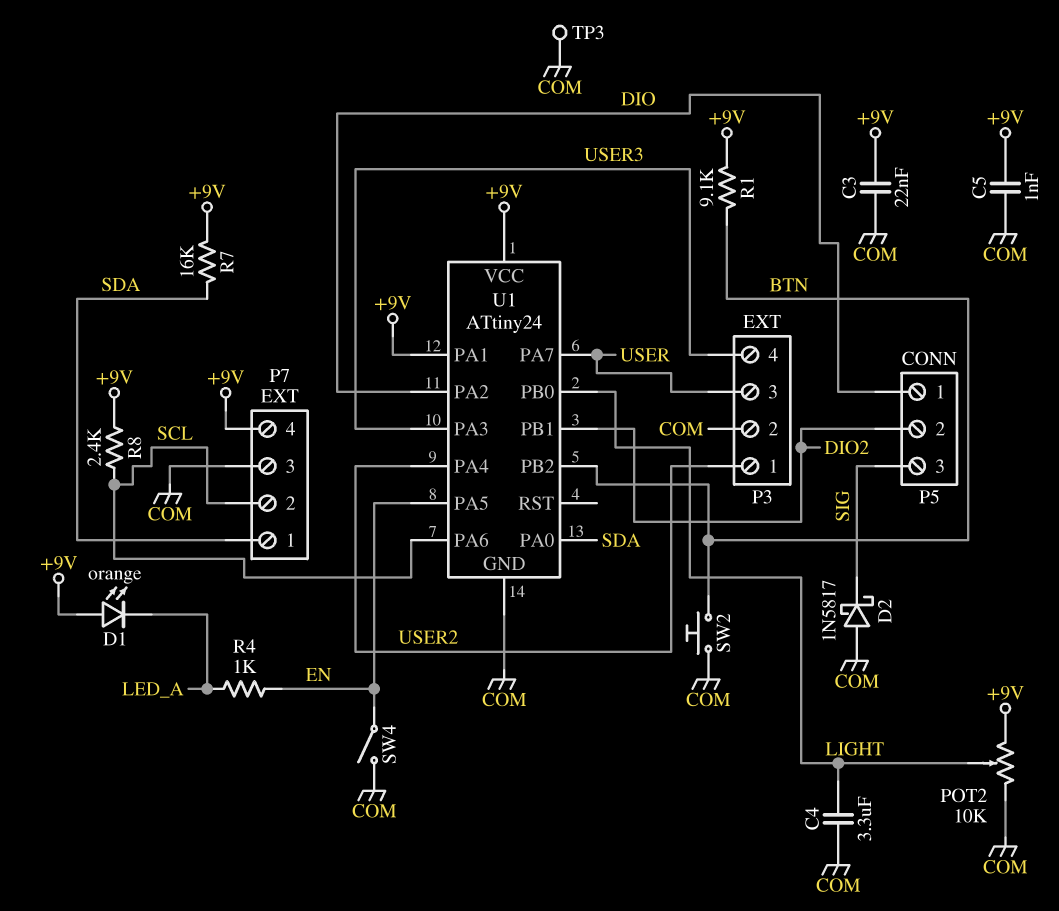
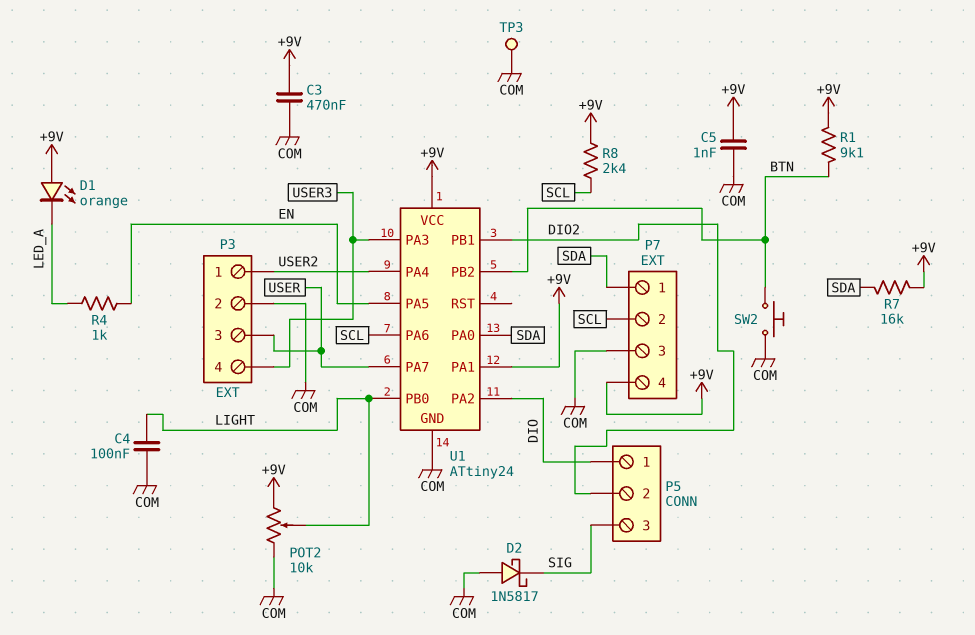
C3: 22nF (+9V, COM) -> 470nF (+9V, COM)
C4: 3.3uF (COM, LIGHT) -> 100nF (COM, LIGHT)
SW4: switch (COM, EN) -> none

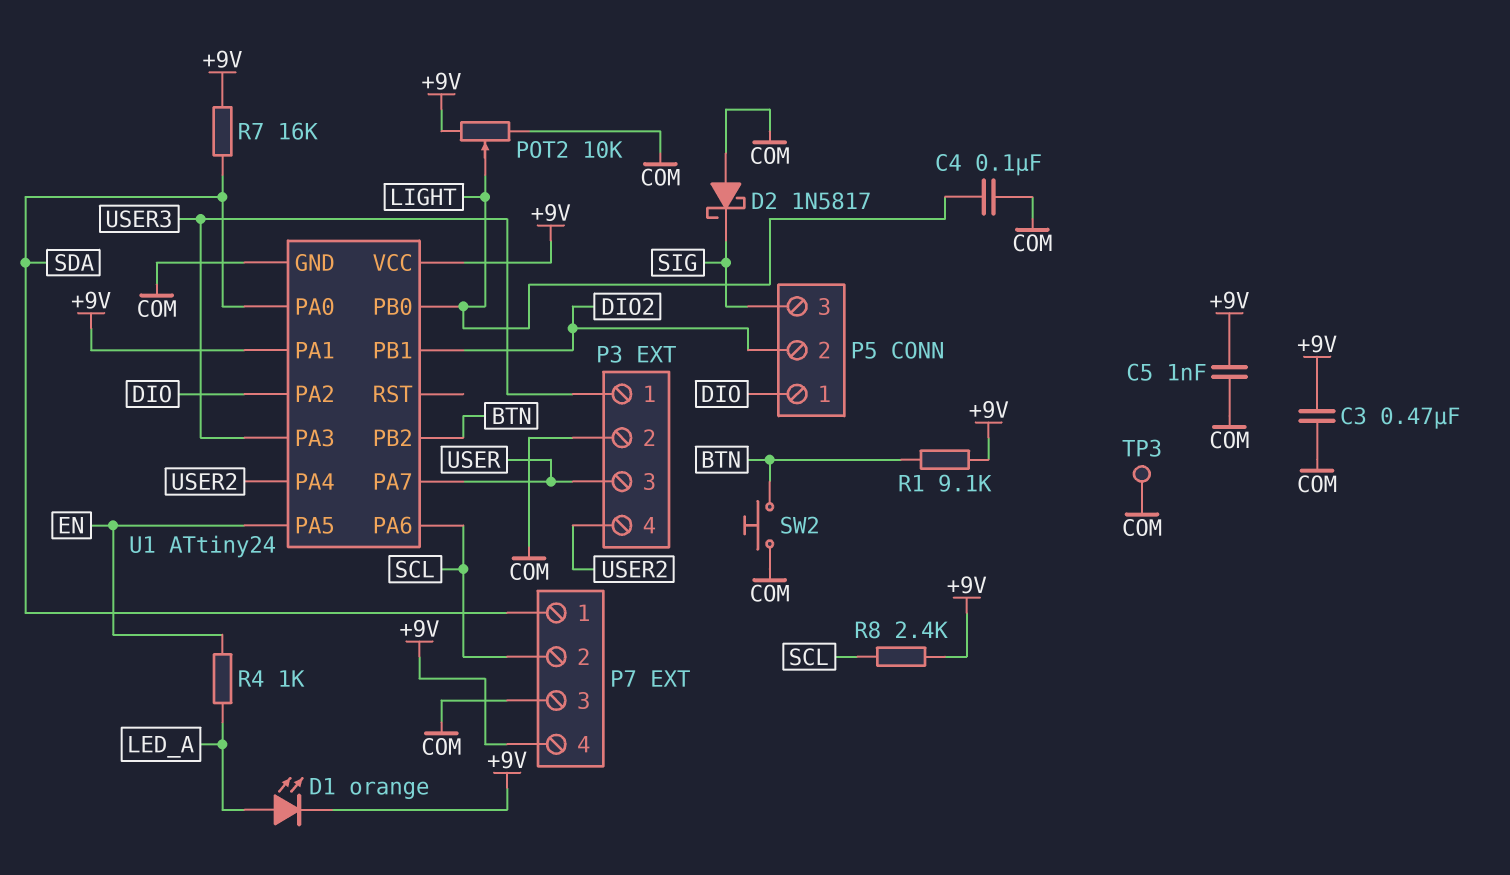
D1: LED orange (A +9V, K LED_A) -> LED orange (A LED_A, K +9V)
P3 pin 1: USER2 -> USER3
P3 pin 4: USER3 -> USER2

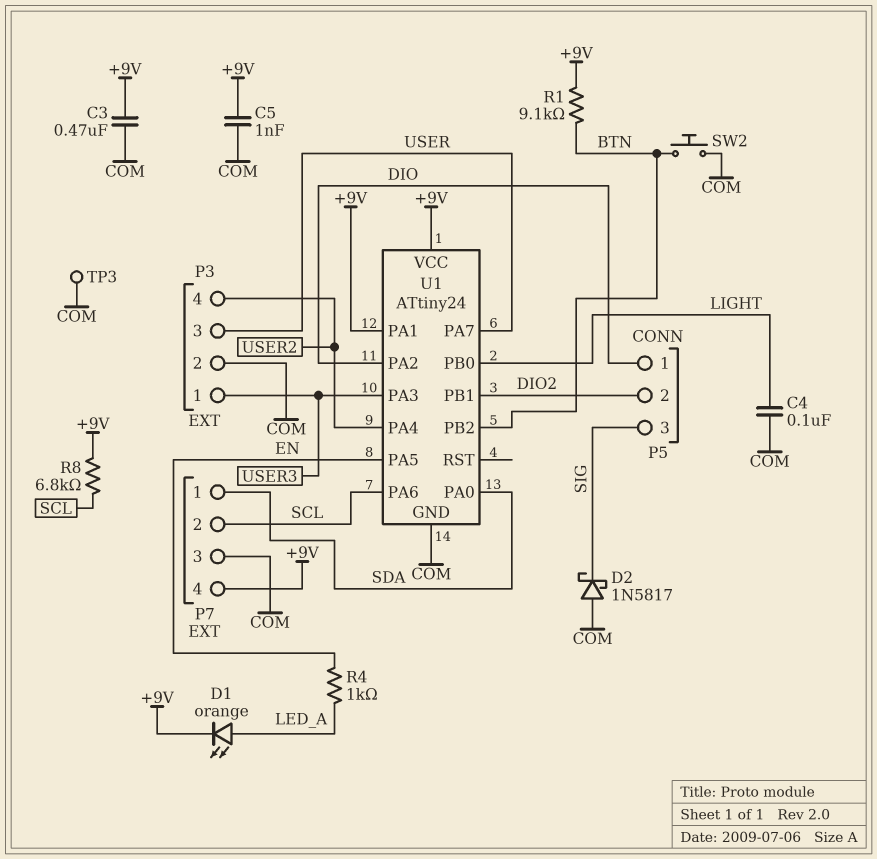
POT2: 10k (+9V, COM, wiper LIGHT) -> none
R7: 16k (+9V, SDA) -> none
R8: 2.4k (+9V, SCL) -> 6.8k (+9V, SCL)

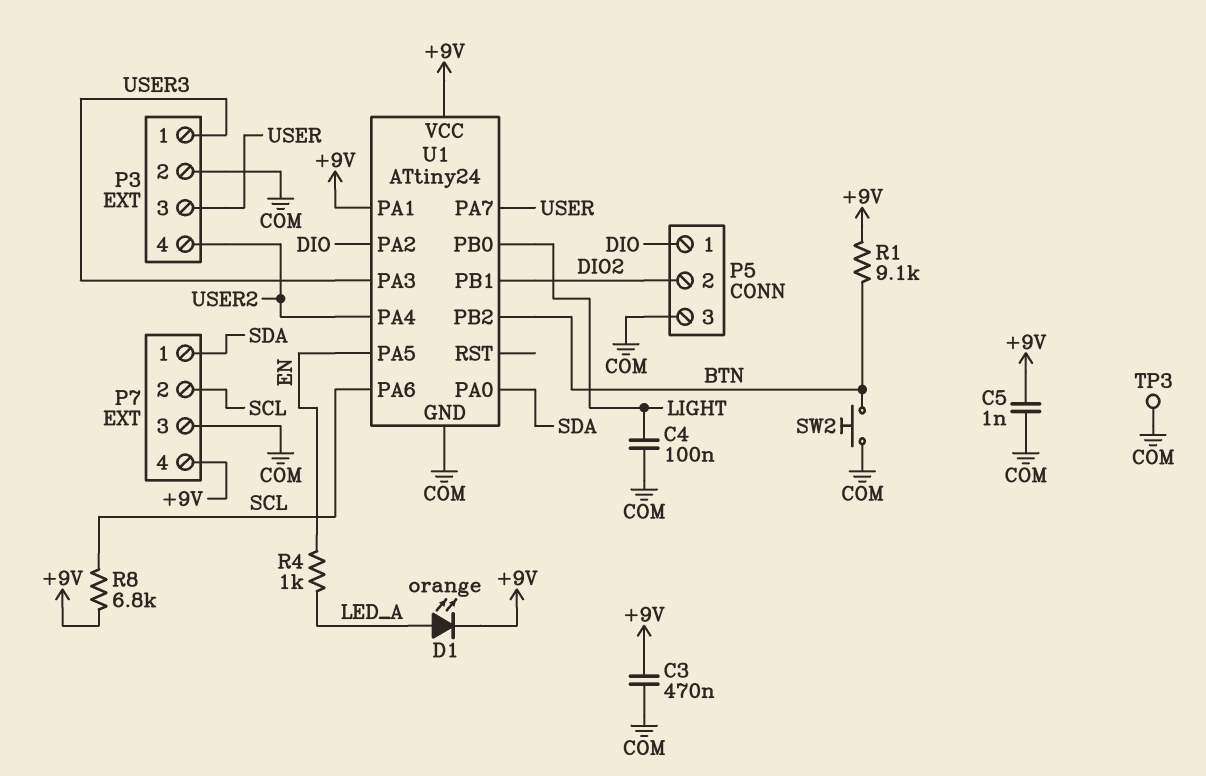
D2: schottky 1N5817 (A COM, K SIG) -> none
P5 pin 3: SIG -> COM

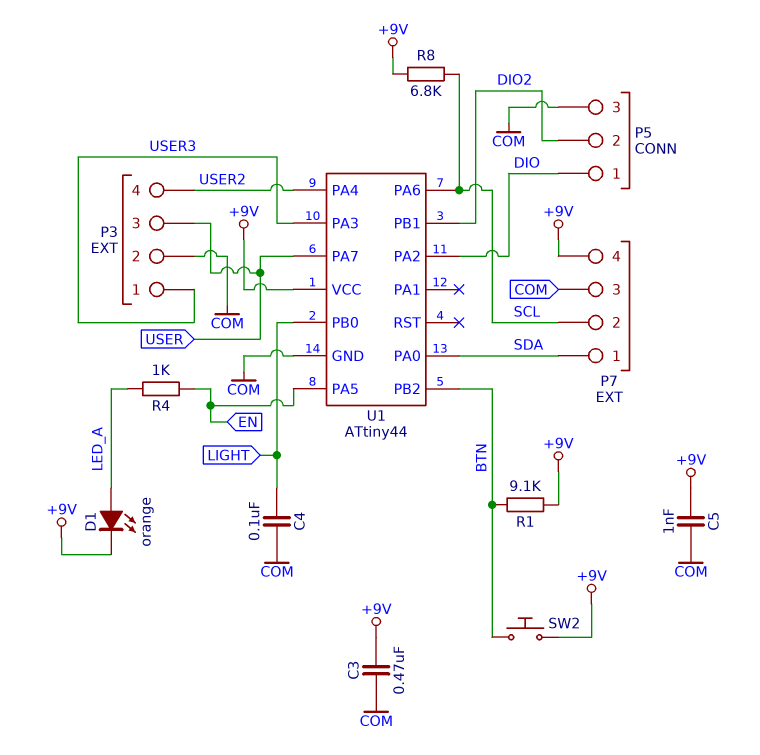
SW2: button (BTN, COM) -> button (+9V, BTN)
TP3: test point (COM) -> none
U1: ATtiny24 -> ATtiny44
U1 pin PA1: +9V -> none

